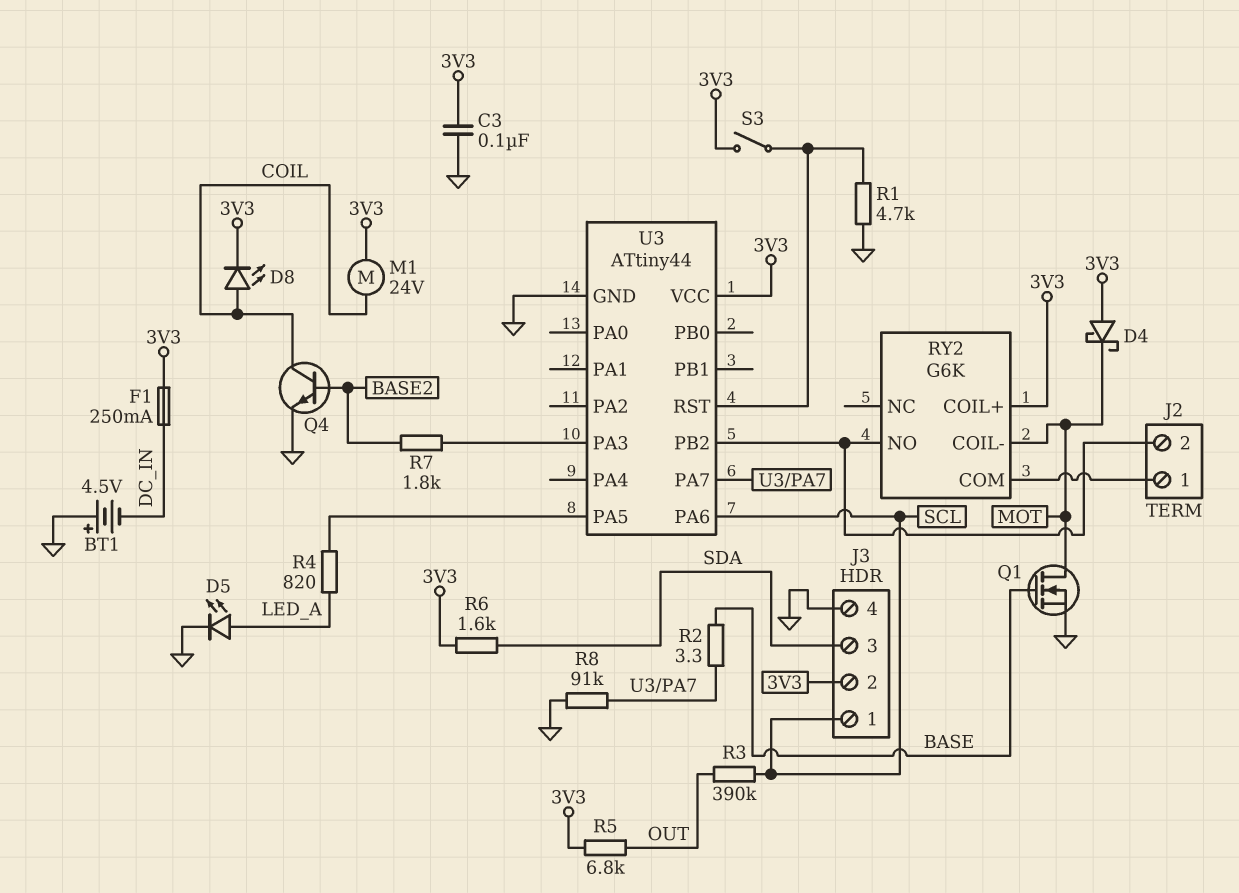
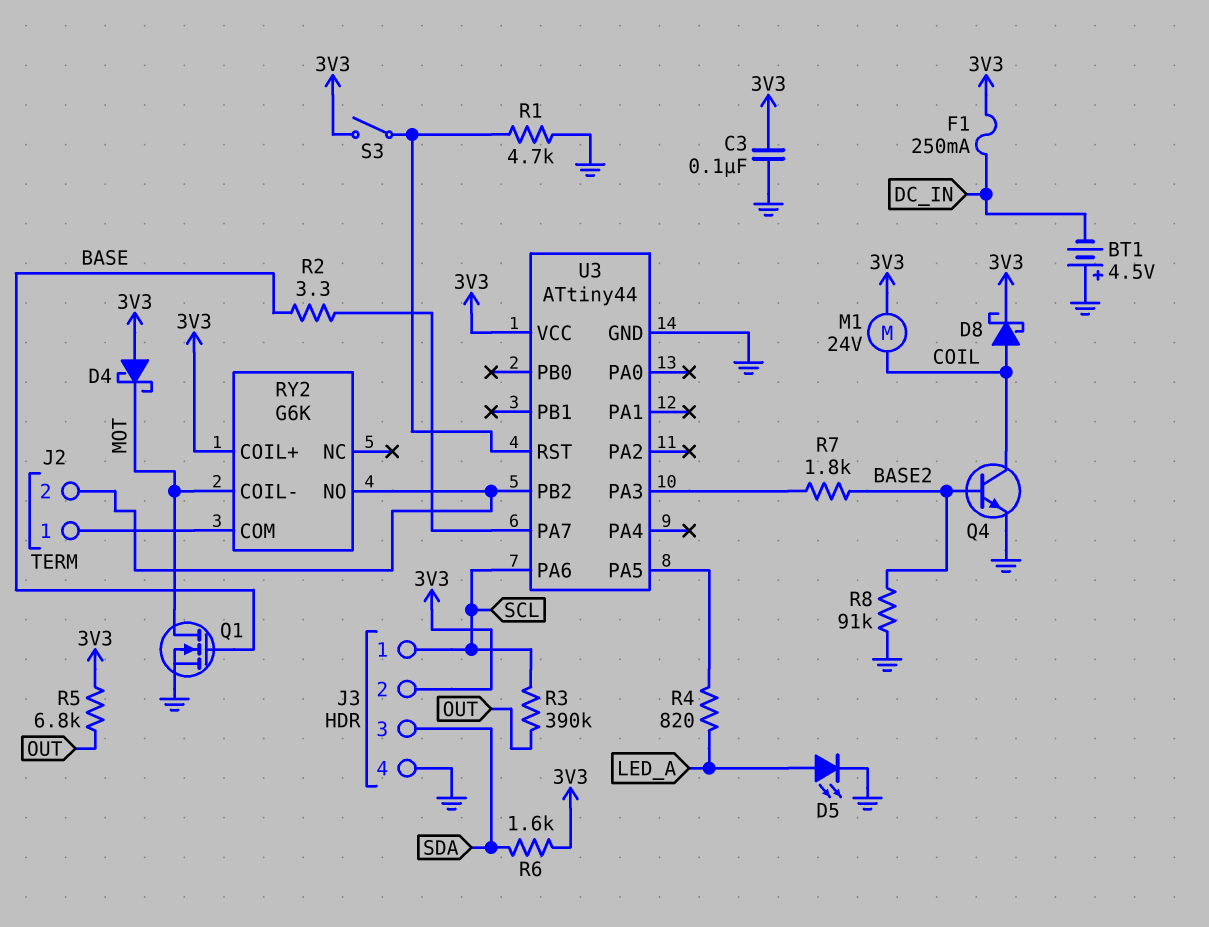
D8: LED (A COIL, K 3V3) -> schottky (A COIL, K 3V3)
R8: 91k (GND, U3/PA7) -> 91k (BASE2, GND)

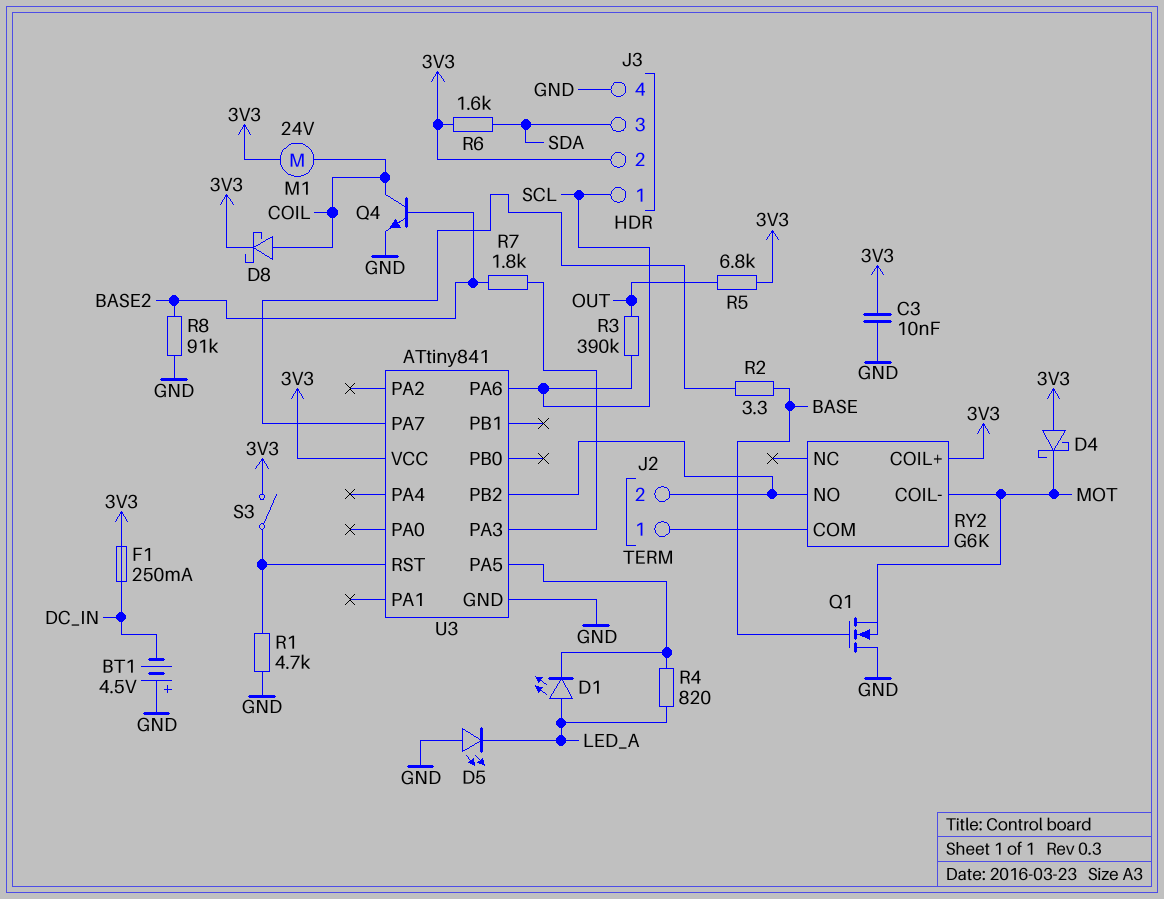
C3: 100nF (3V3, GND) -> 10nF (3V3, GND)
D1: none -> LED (A LED_A, K U3/PA5)
D5: LED (A LED_A, K GND) -> LED (A GND, K LED_A)
Q1: NMOS (G BASE, D MOT, S GND) -> NMOS (G BASE, D GND, S MOT)
U3: ATtiny44 -> ATtiny841

